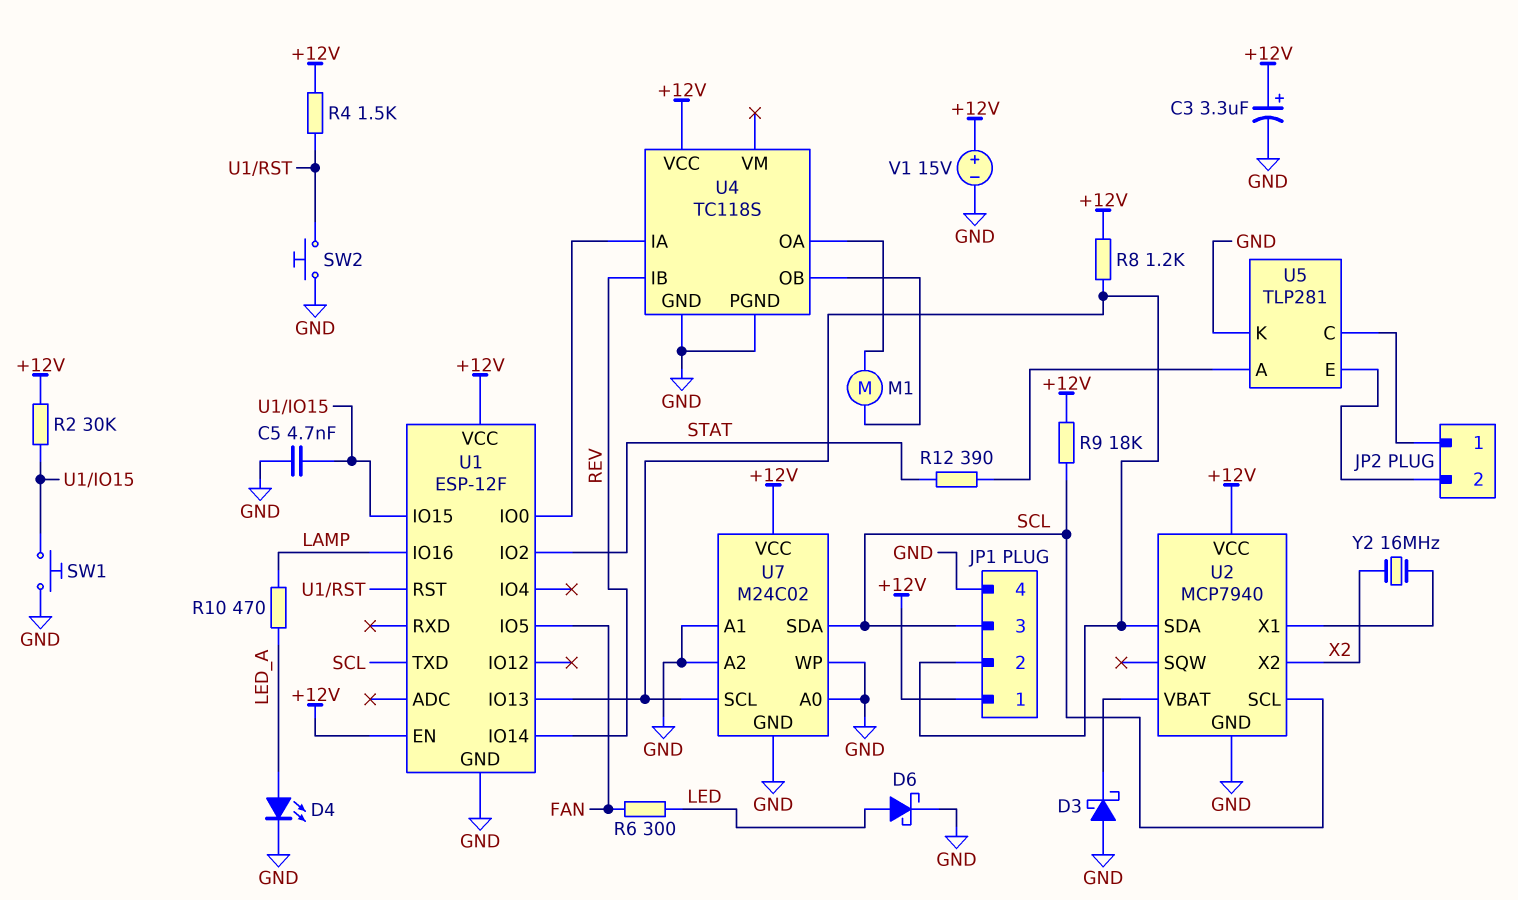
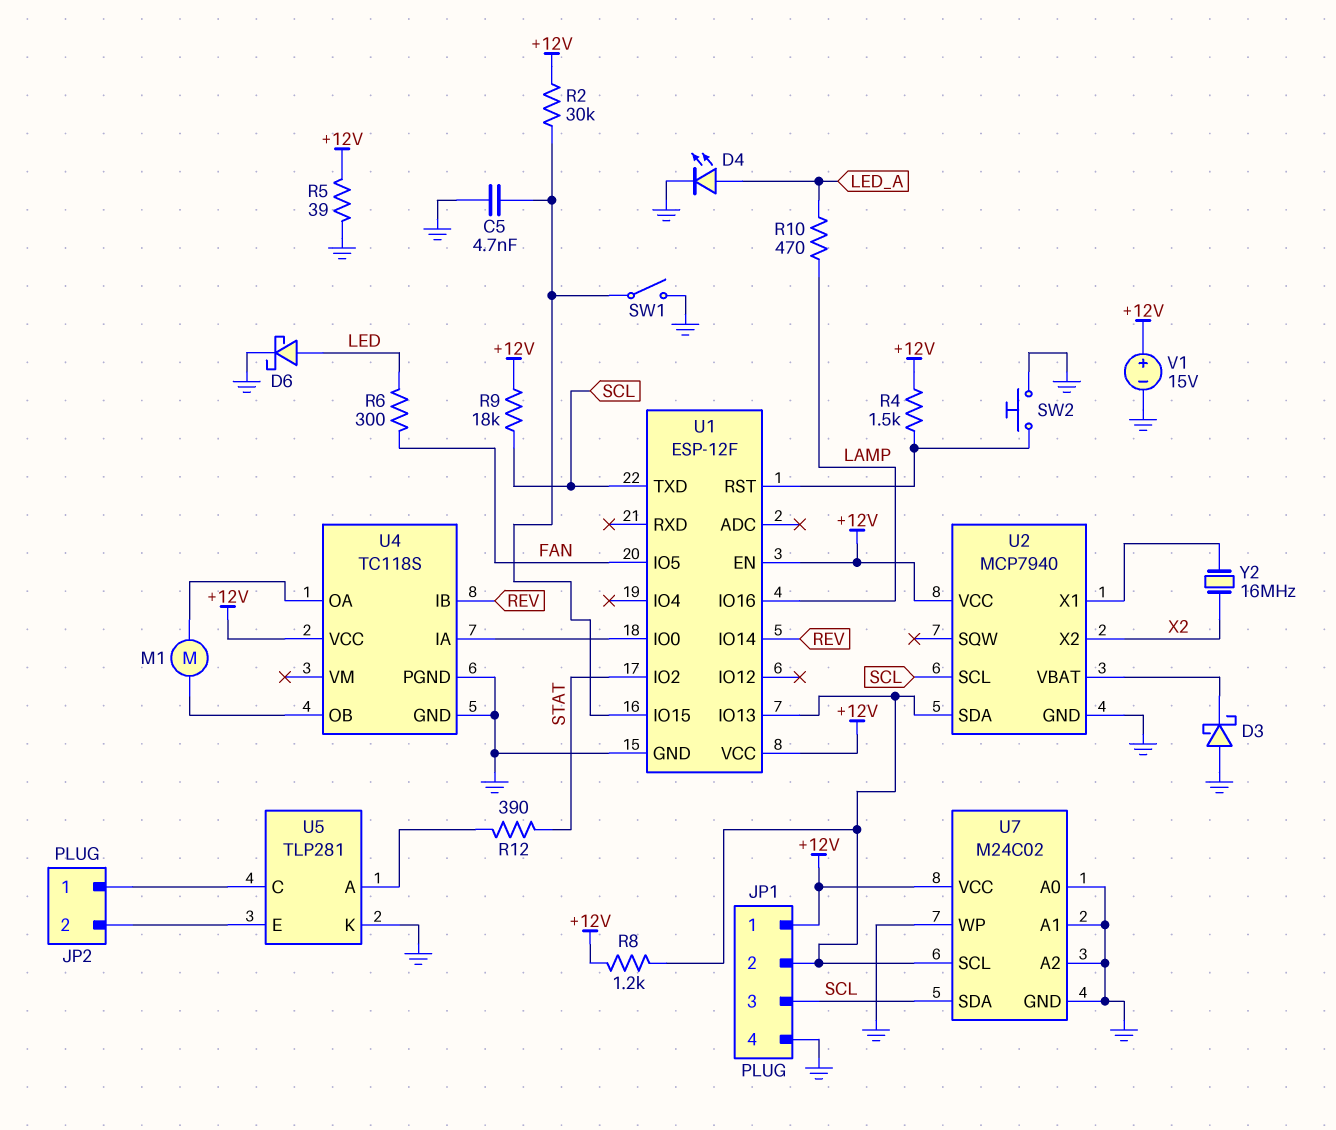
C3: 3.3uF (plus +12V, minus GND) -> none
R5: none -> 39 (+12V, GND)
SW1: button (GND, U1/IO15) -> switch (GND, U1/IO15)

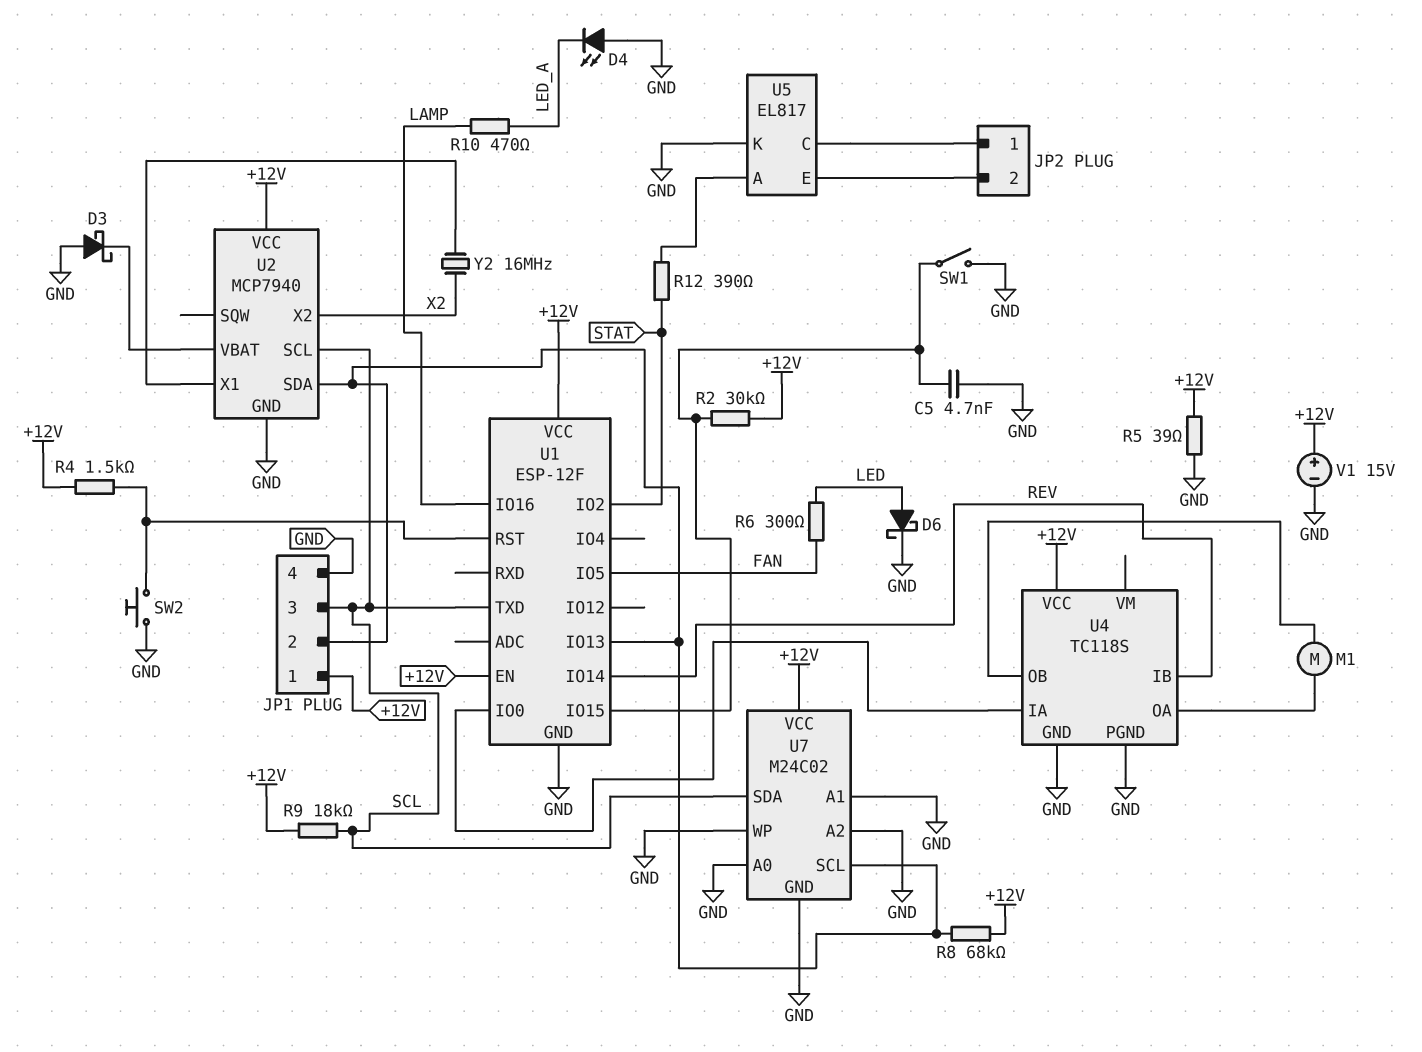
D4: LED (A LED_A, K GND) -> LED (A GND, K LED_A)
R8: 1.2k (+12V, JP1/2) -> 68k (+12V, JP1/2)
U5: TLP281 -> EL817

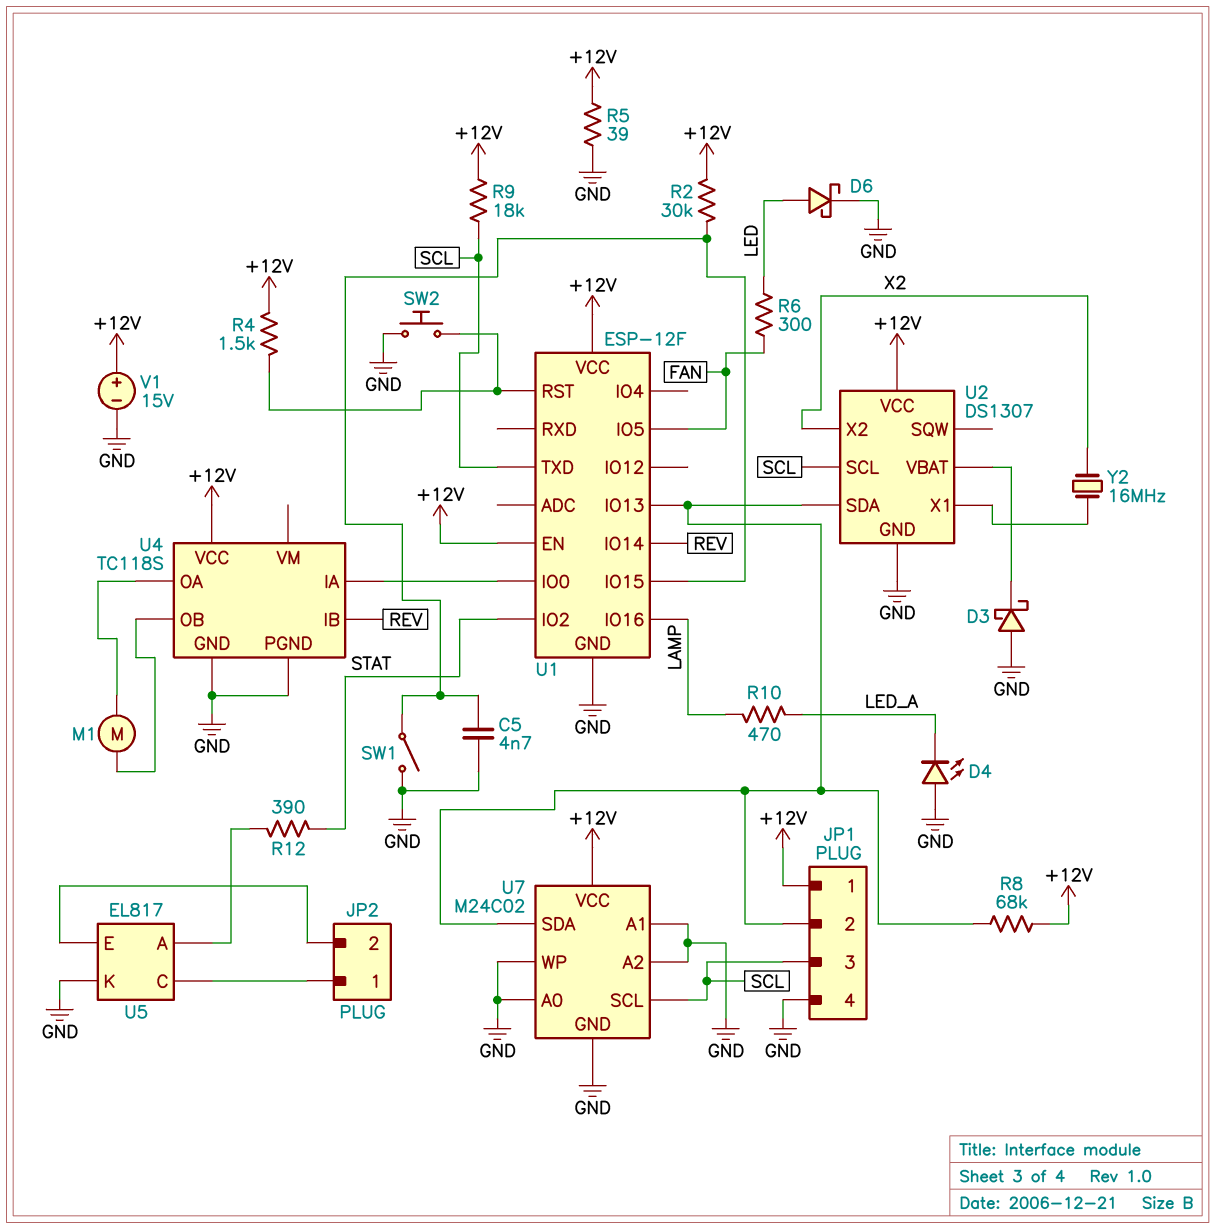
U2: MCP7940 -> DS1307
U7 pin SCL: JP1/2 -> SCL
U7 pin SDA: SCL -> JP1/2

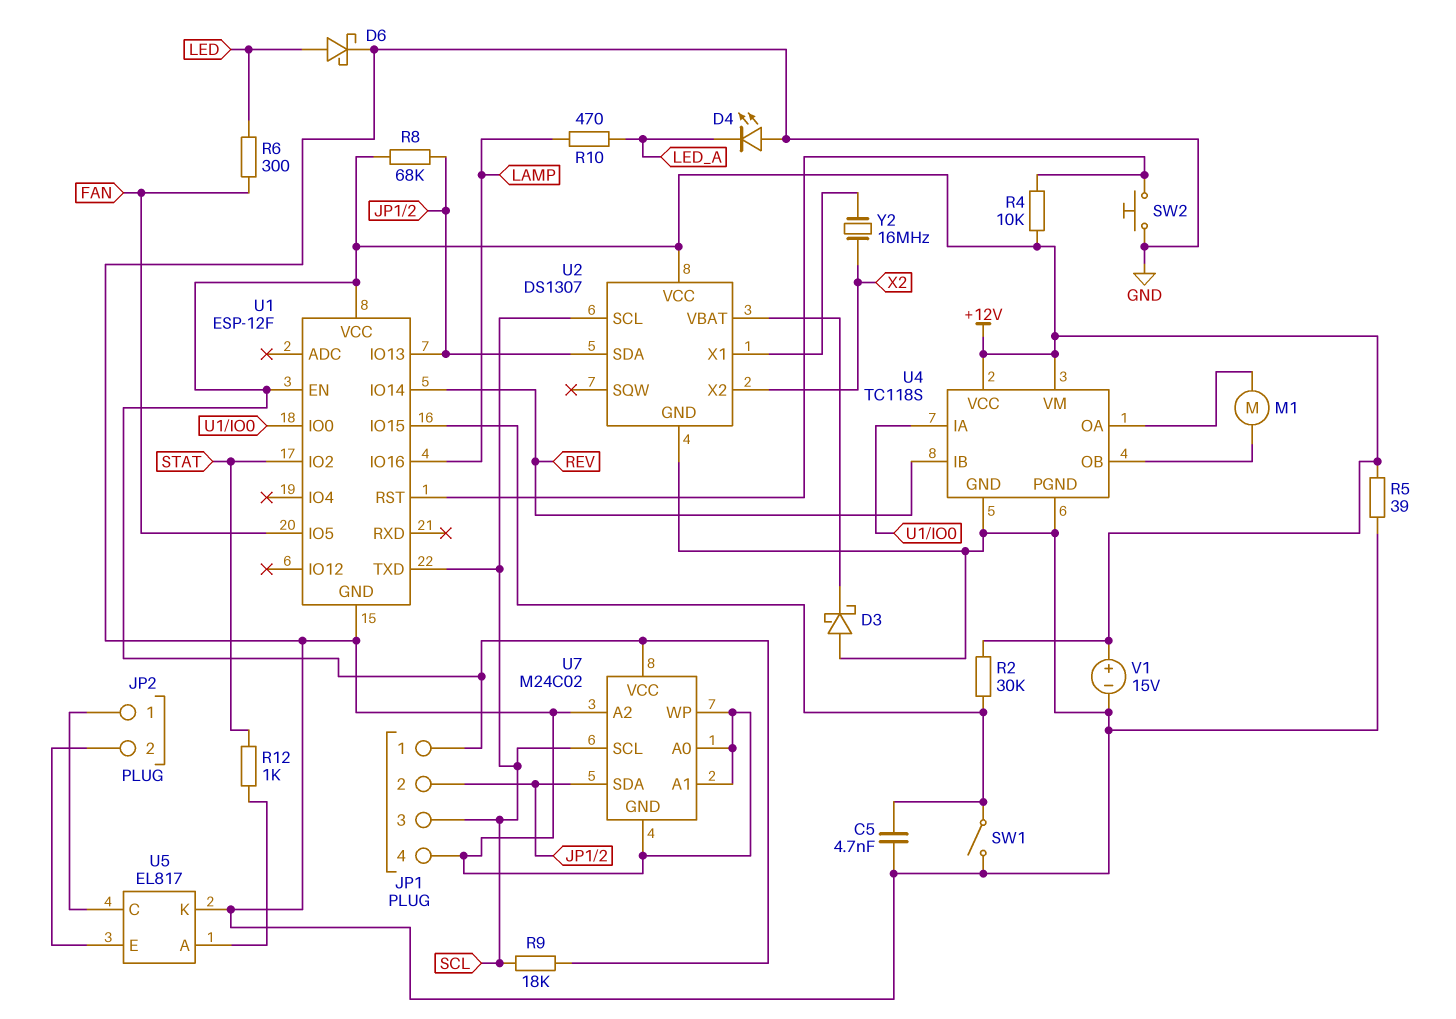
R4: 1.5k (+12V, U1/RST) -> 10k (+12V, U1/RST)
R12: 390 (STAT, U5/A) -> 1k (STAT, U5/A)
U4 pin VM: none -> +12V

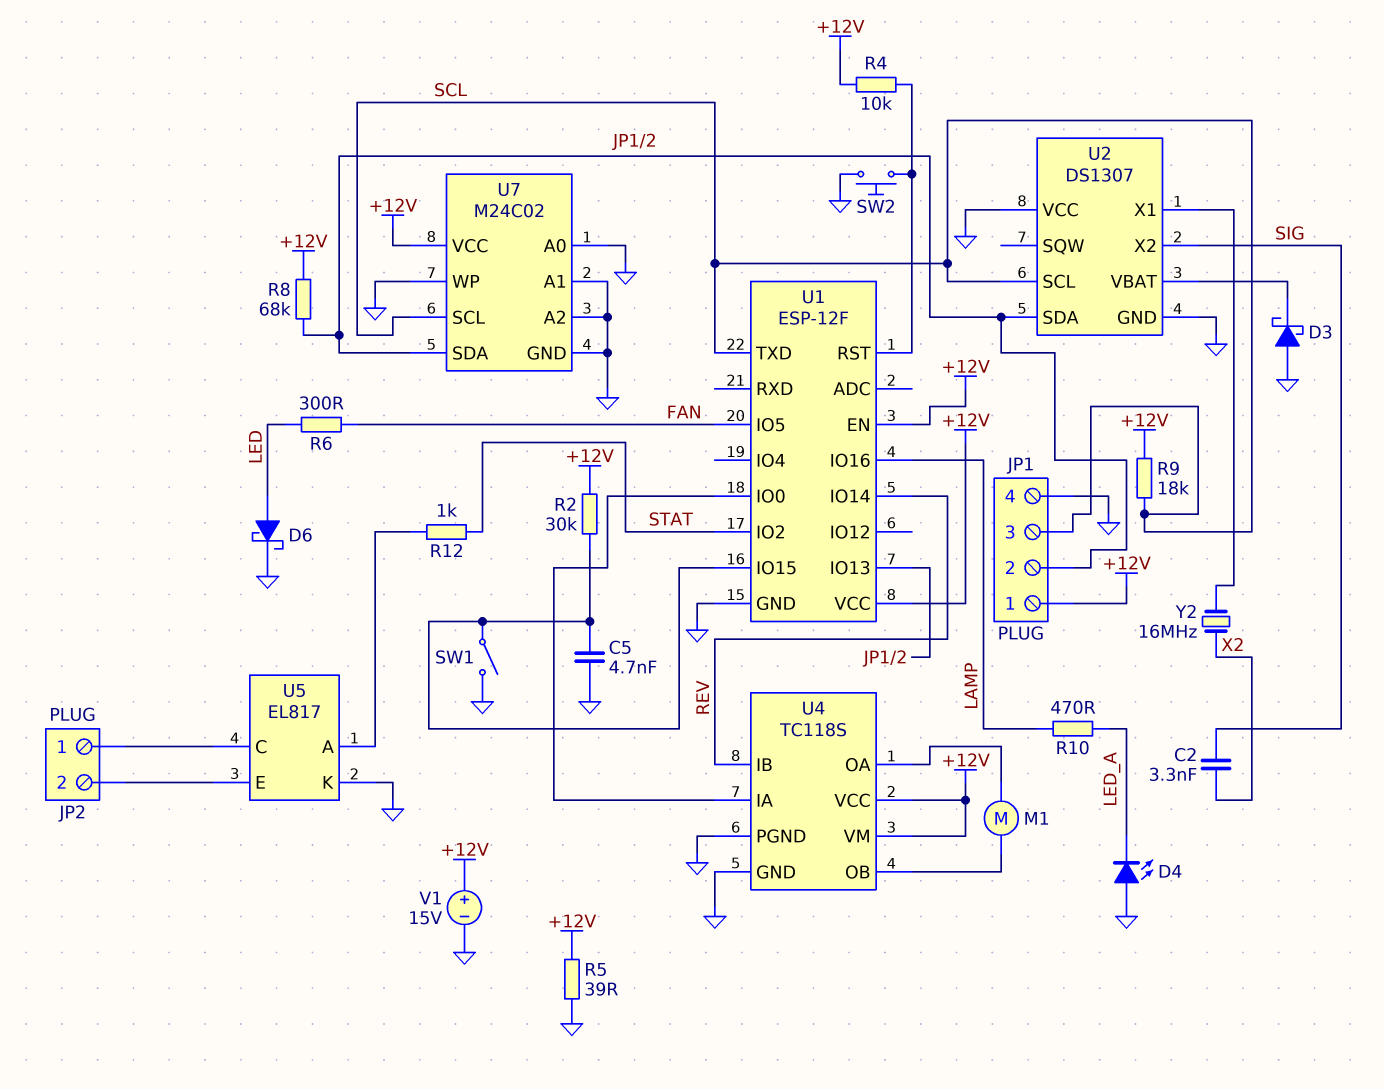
C2: none -> 3.3nF (SIG, X2)
U2 pin VCC: +12V -> GND
U2 pin X2: X2 -> SIG

